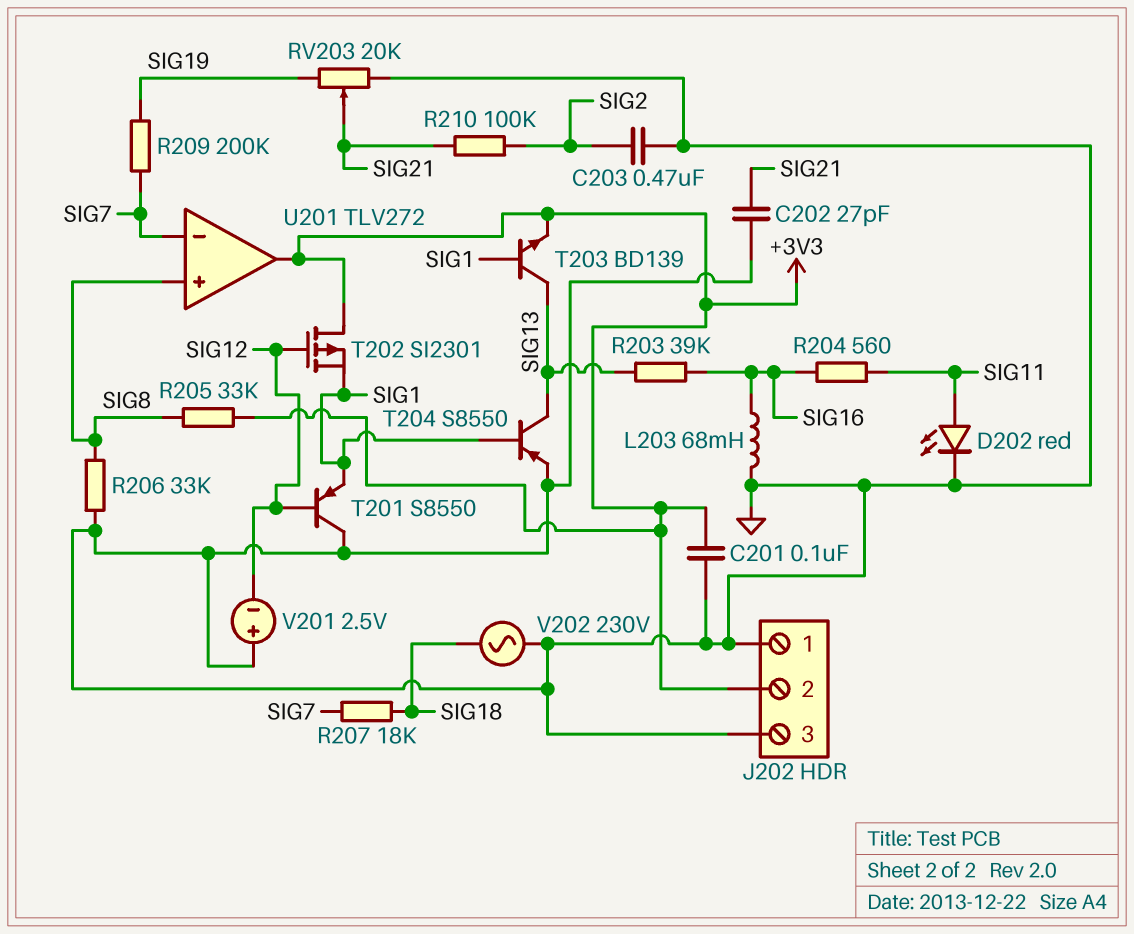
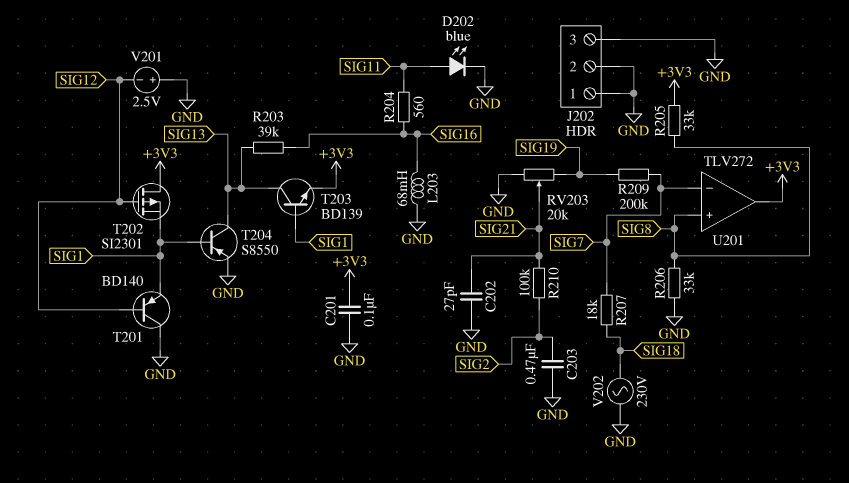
D202: LED red (A SIG11, K GND) -> LED blue (A SIG11, K GND)
J202 pin 2: +3V3 -> GND
T201: PNP S8550 (B SIG12, C GND, E SIG1) -> PNP BD140 (B SIG12, C GND, E SIG1)

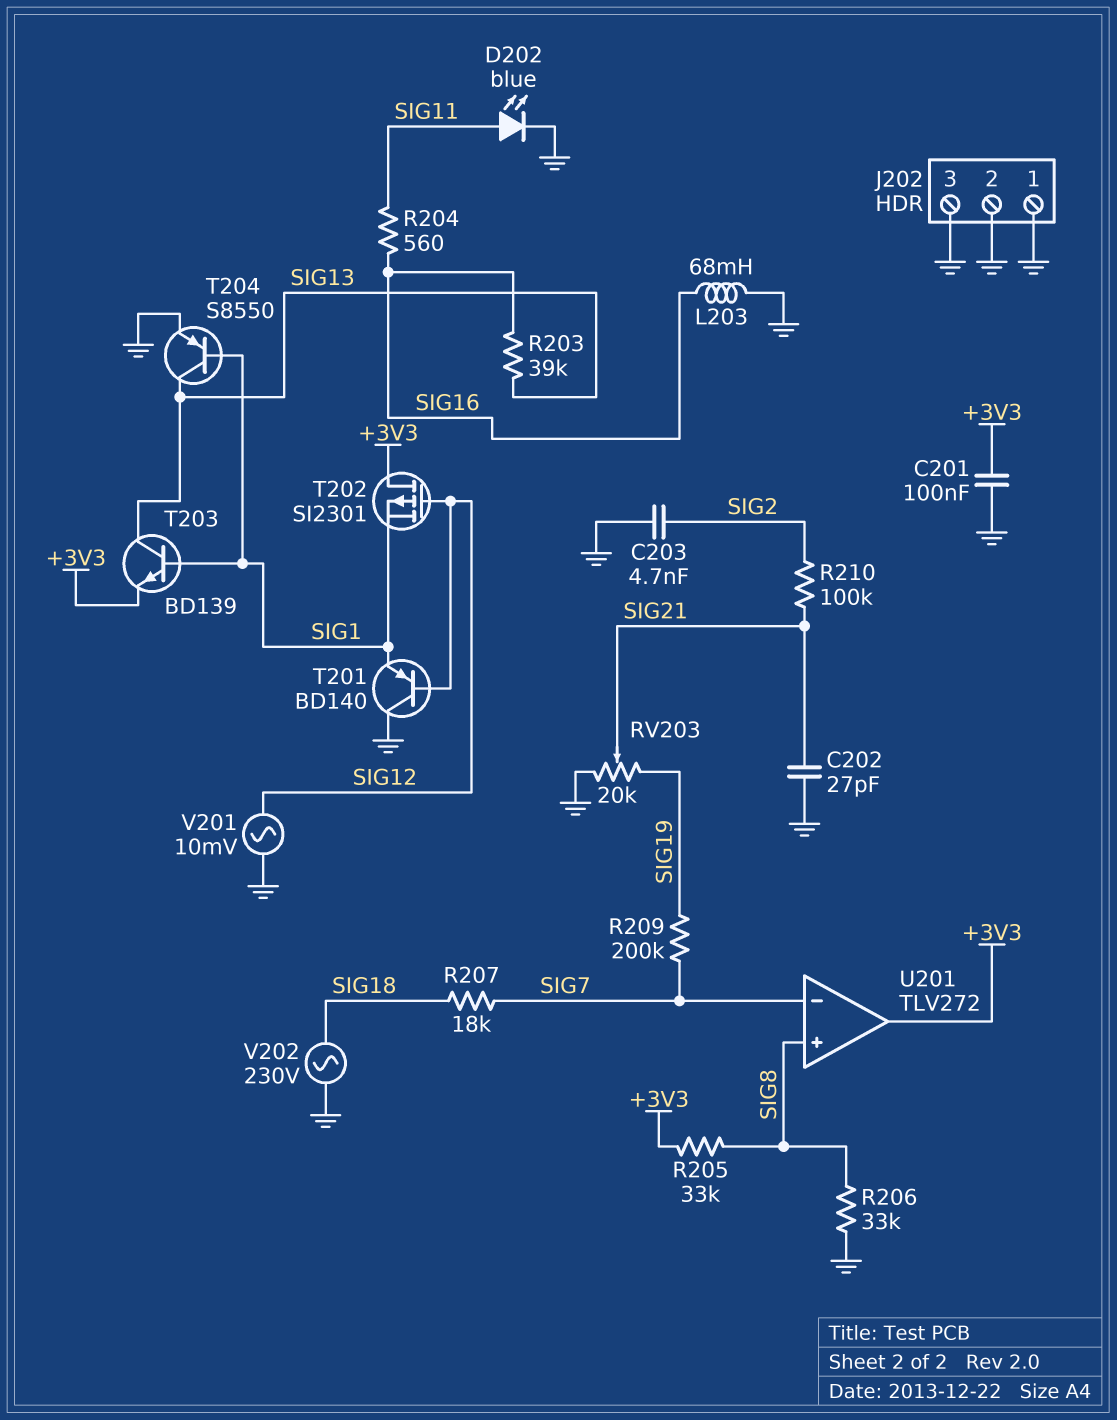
C203: 470nF (GND, SIG2) -> 4.7nF (GND, SIG2)
V201: 2.5V (plus GND, minus SIG12) -> AC 10mV (GND, SIG12)

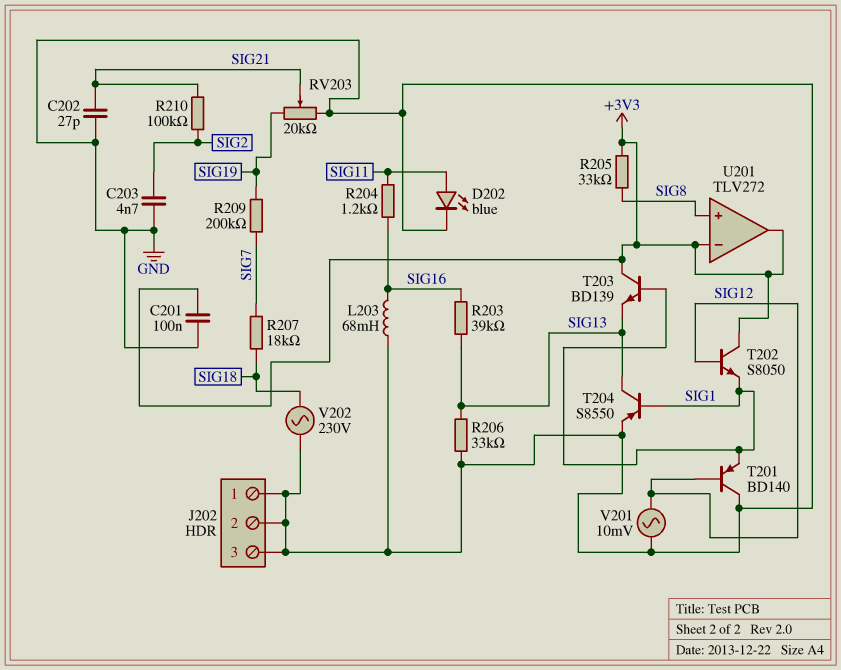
R204: 560 (SIG11, SIG16) -> 1.2k (SIG11, SIG16)
R206: 33k (GND, SIG8) -> 33k (GND, SIG13)
T202: PMOS SI2301 (G SIG12, D +3V3, S SIG1) -> NPN S8050 (B SIG12, C +3V3, E SIG1)
T203: NPN BD139 (B SIG1, C SIG13, E +3V3) -> NPN BD139 (B SIG1, C +3V3, E SIG13)
U201 pin in-: SIG7 -> +3V3

